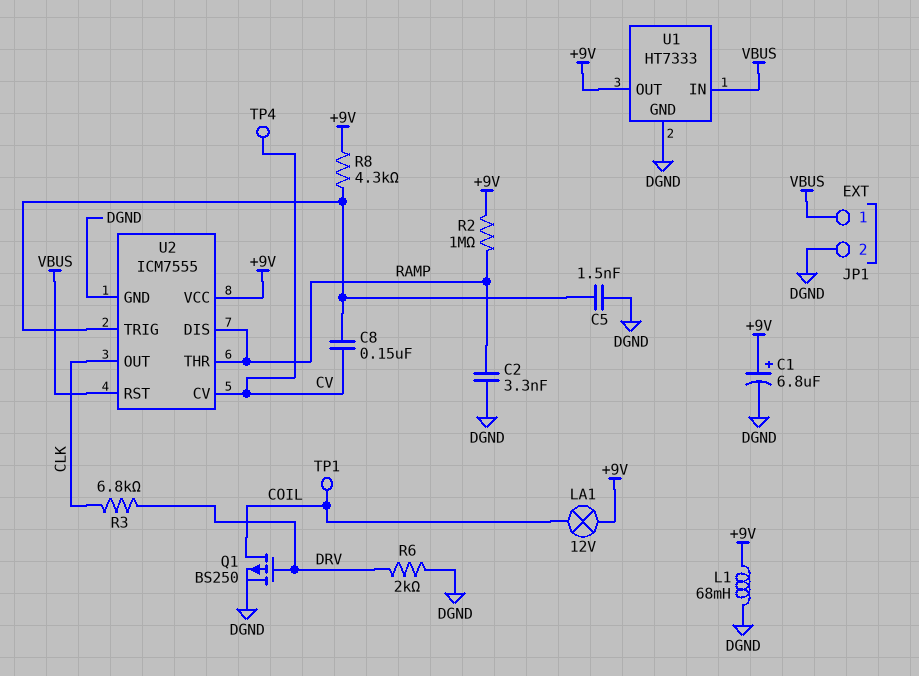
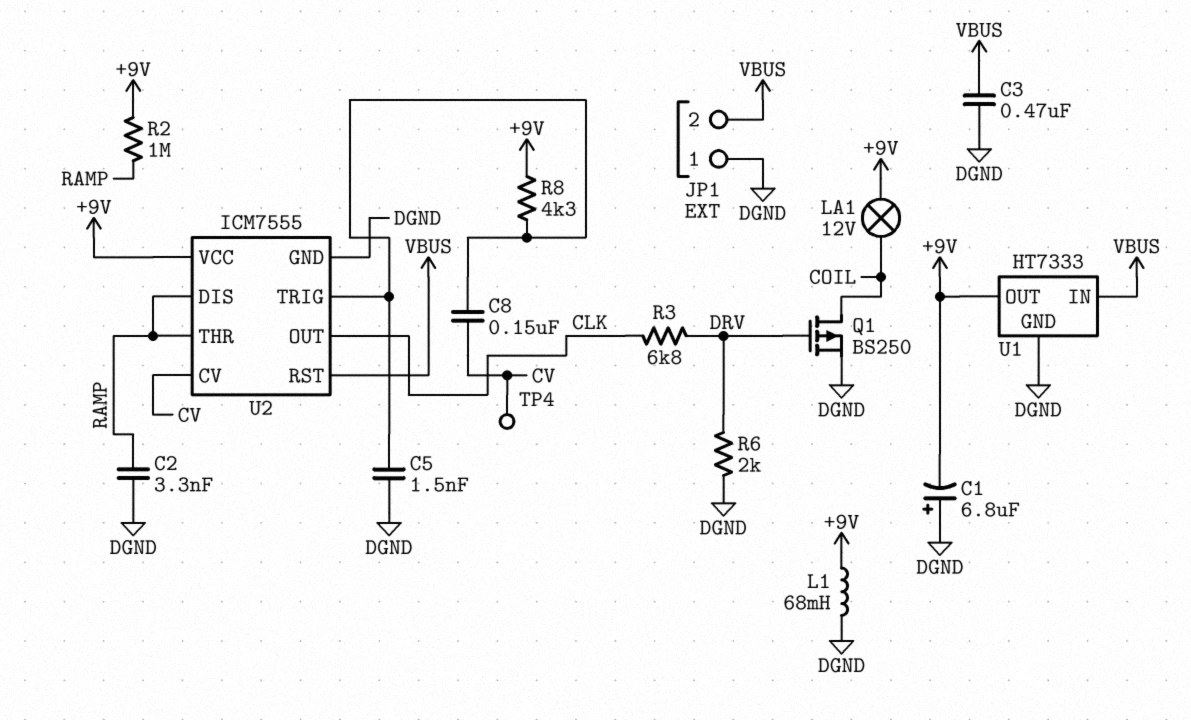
C1: 6.8uF (plus +9V, minus DGND) -> 6.8uF (plus DGND, minus +9V)
C3: none -> 470nF (DGND, VBUS)
JP1 pin 1: VBUS -> DGND
JP1 pin 2: DGND -> VBUS
TP1: test point (COIL) -> none

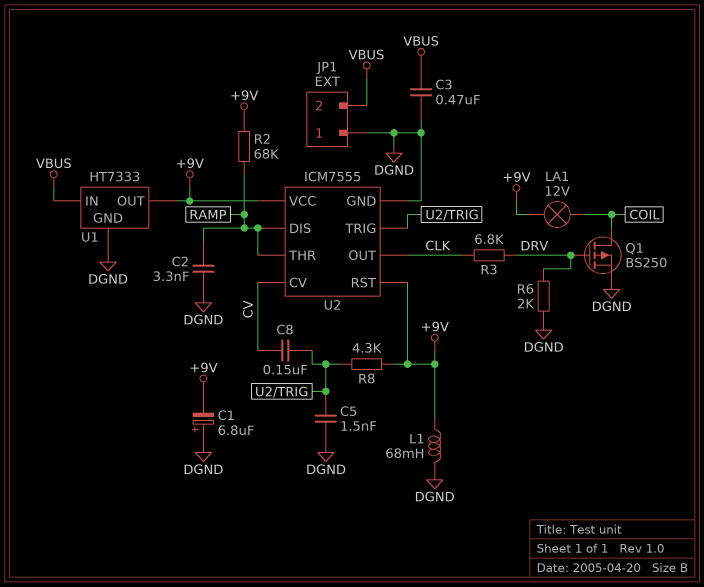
R2: 1M (+9V, RAMP) -> 68k (+9V, RAMP)
TP4: test point (CV) -> none
U2 pin RST: VBUS -> +9V

